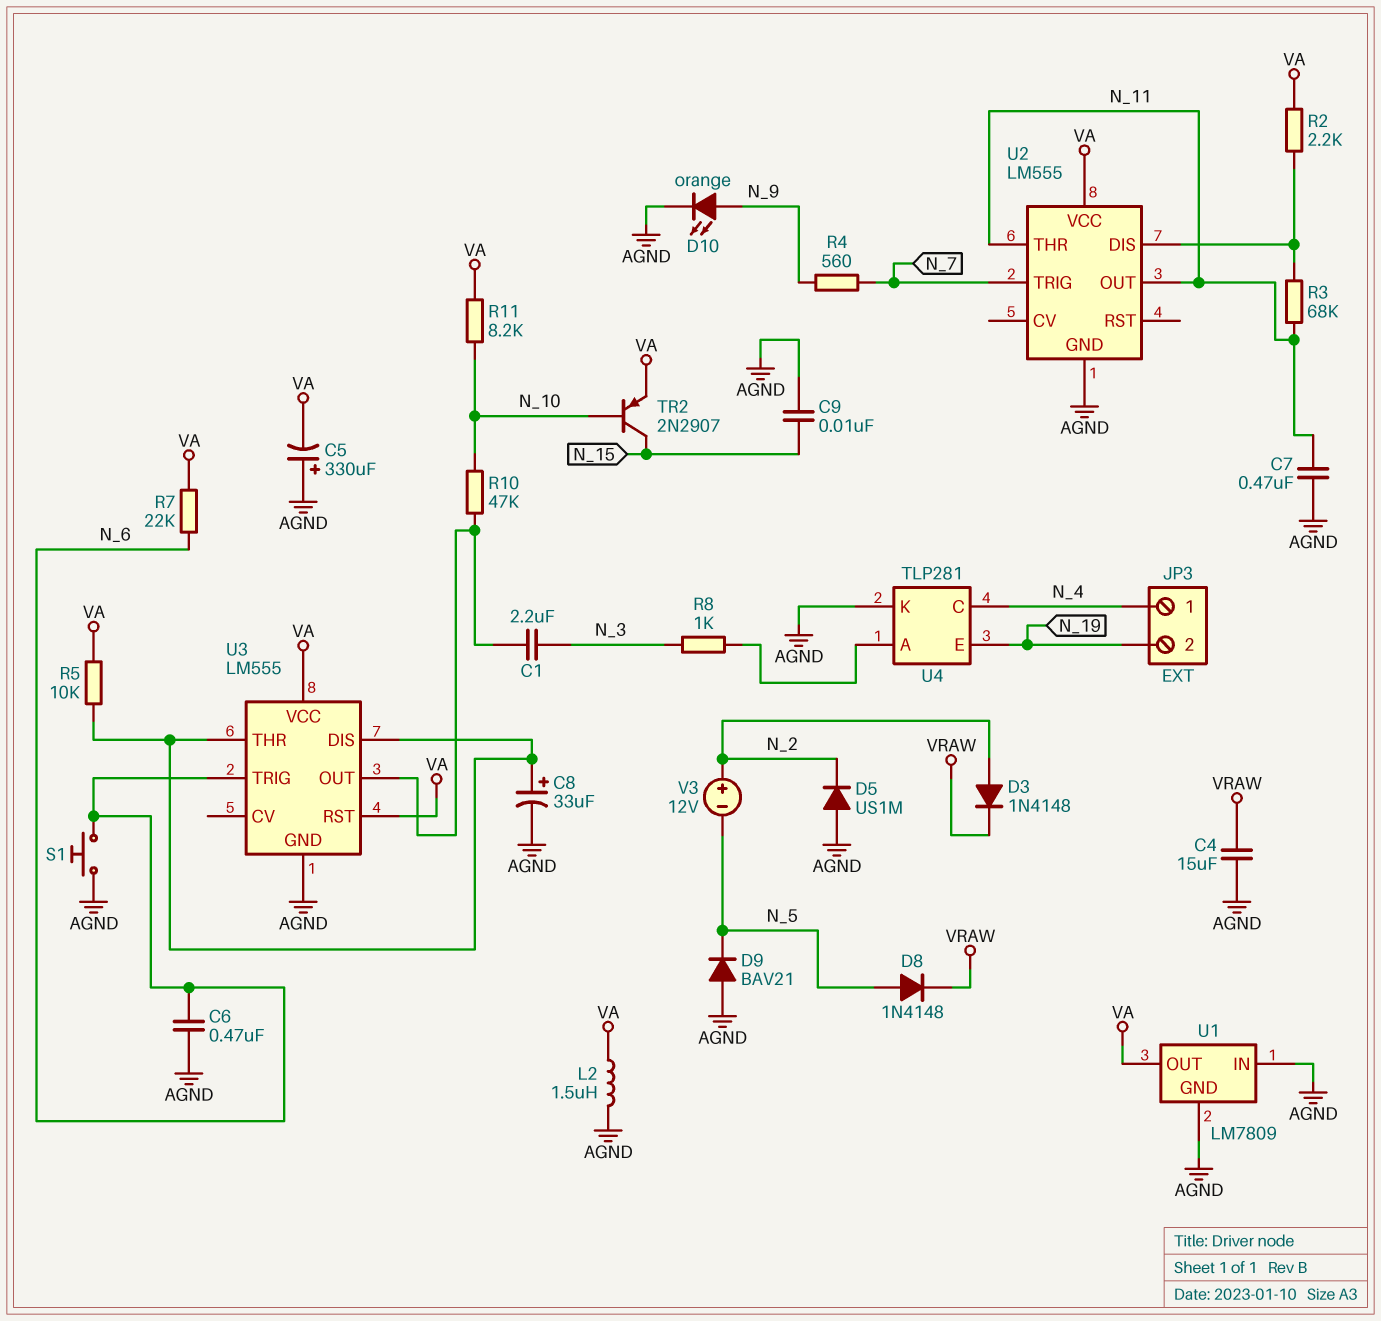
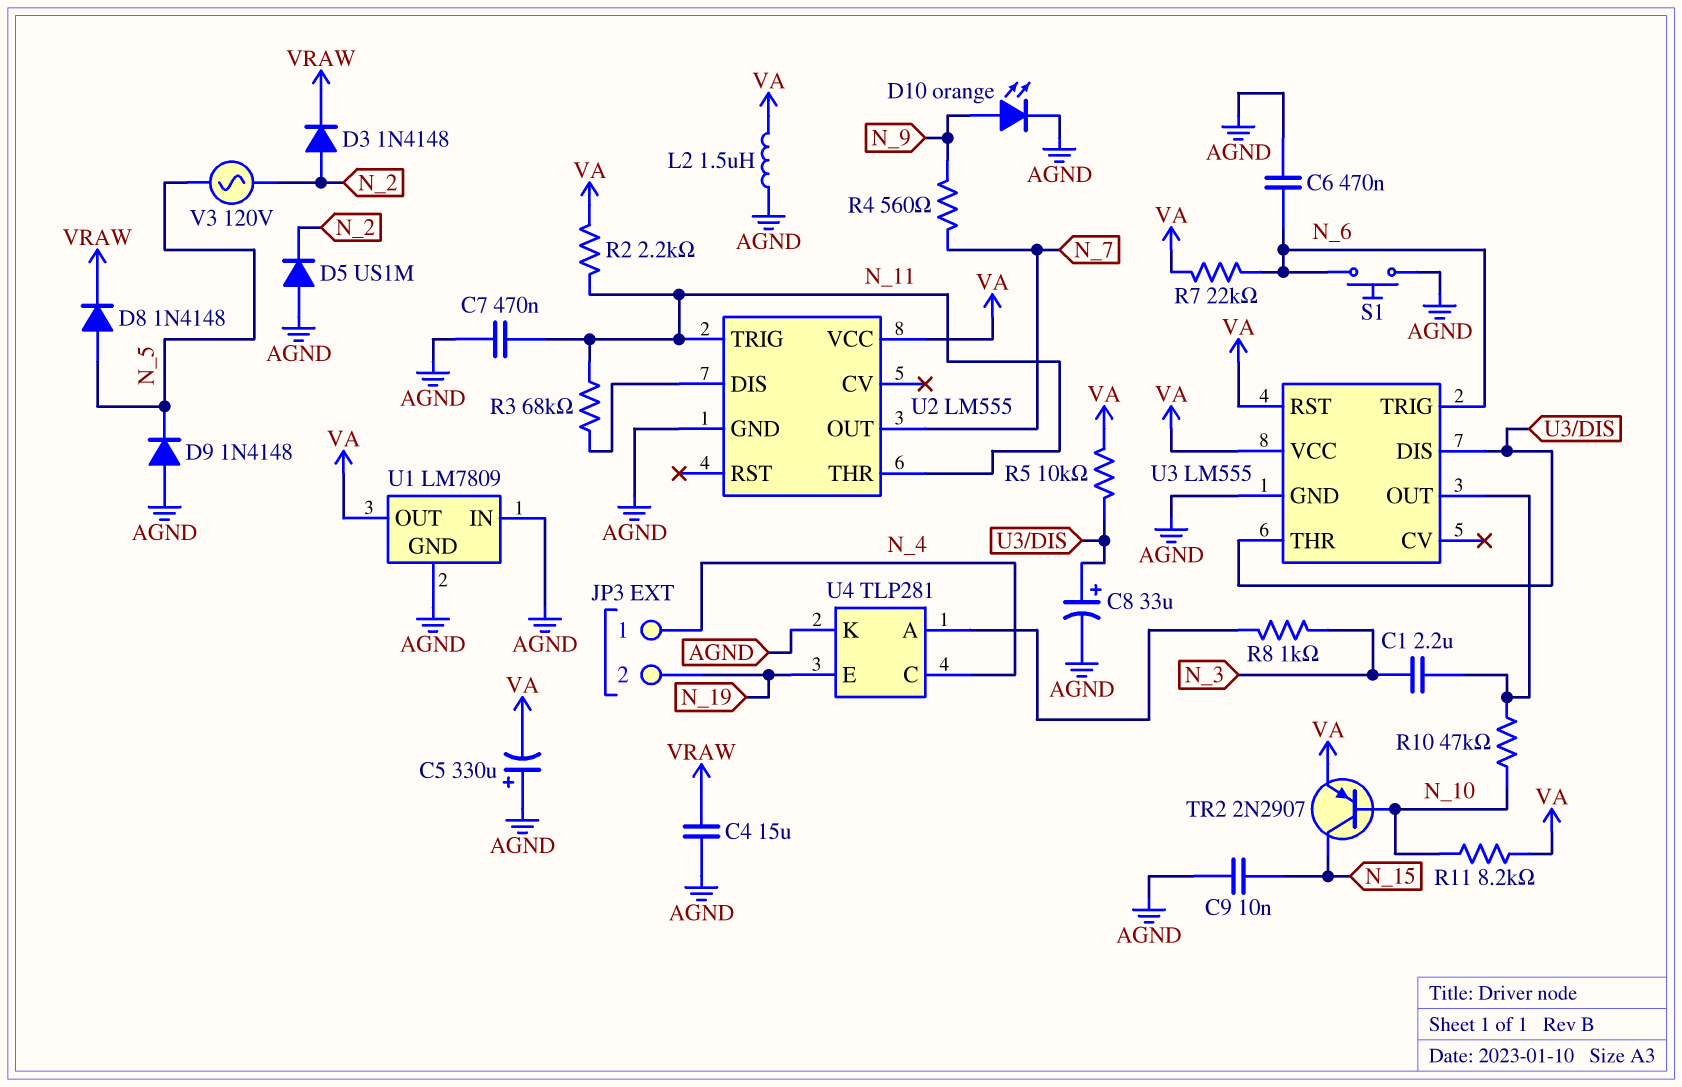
D9: diode BAV21 (A AGND, K N_5) -> diode 1N4148 (A AGND, K N_5)
R2: 2.2k (U2/DIS, VA) -> 2.2k (N_11, VA)
U2 pin OUT: N_11 -> N_7
U2 pin TRIG: N_7 -> N_11
V3: 12V (plus N_2, minus N_5) -> AC 120V (N_2, N_5)

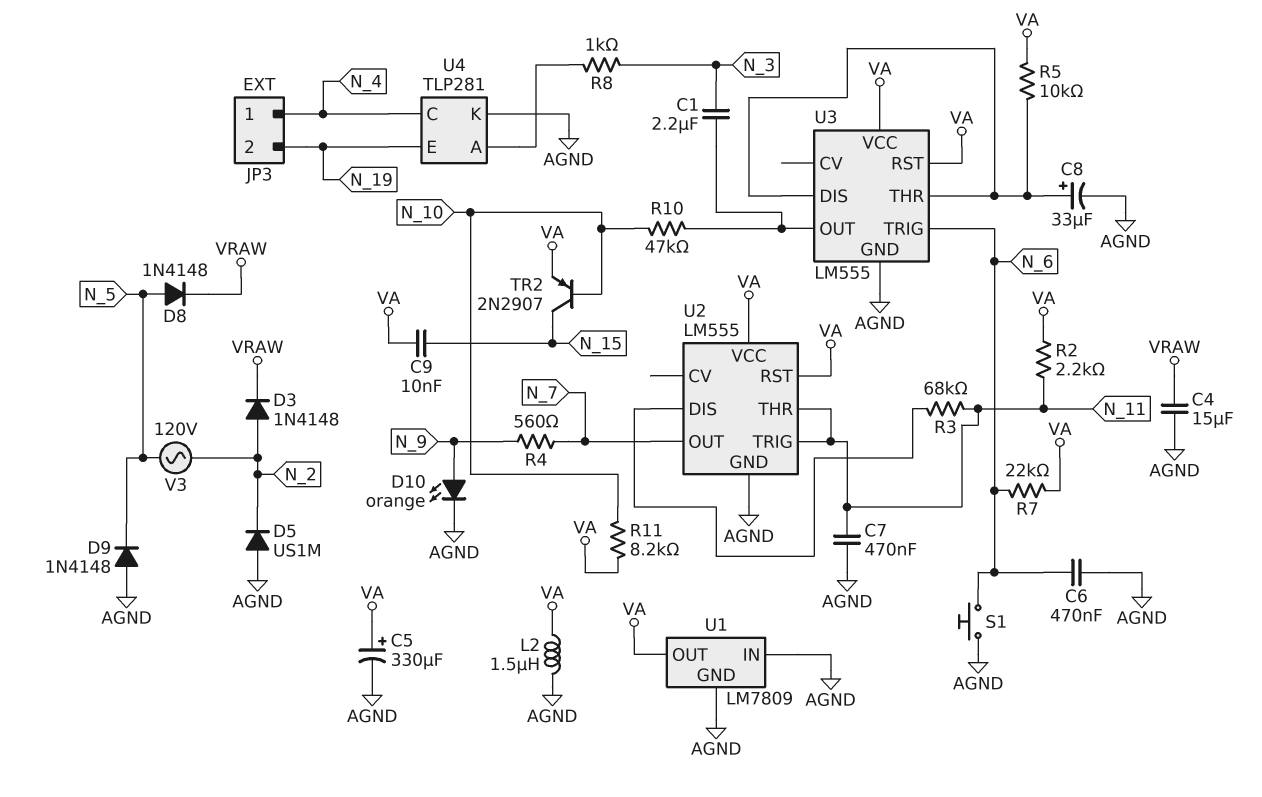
C5: 330uF (plus AGND, minus VA) -> 330uF (plus VA, minus AGND)
C9: 10nF (AGND, N_15) -> 10nF (N_15, VA)
U2 pin RST: none -> VA

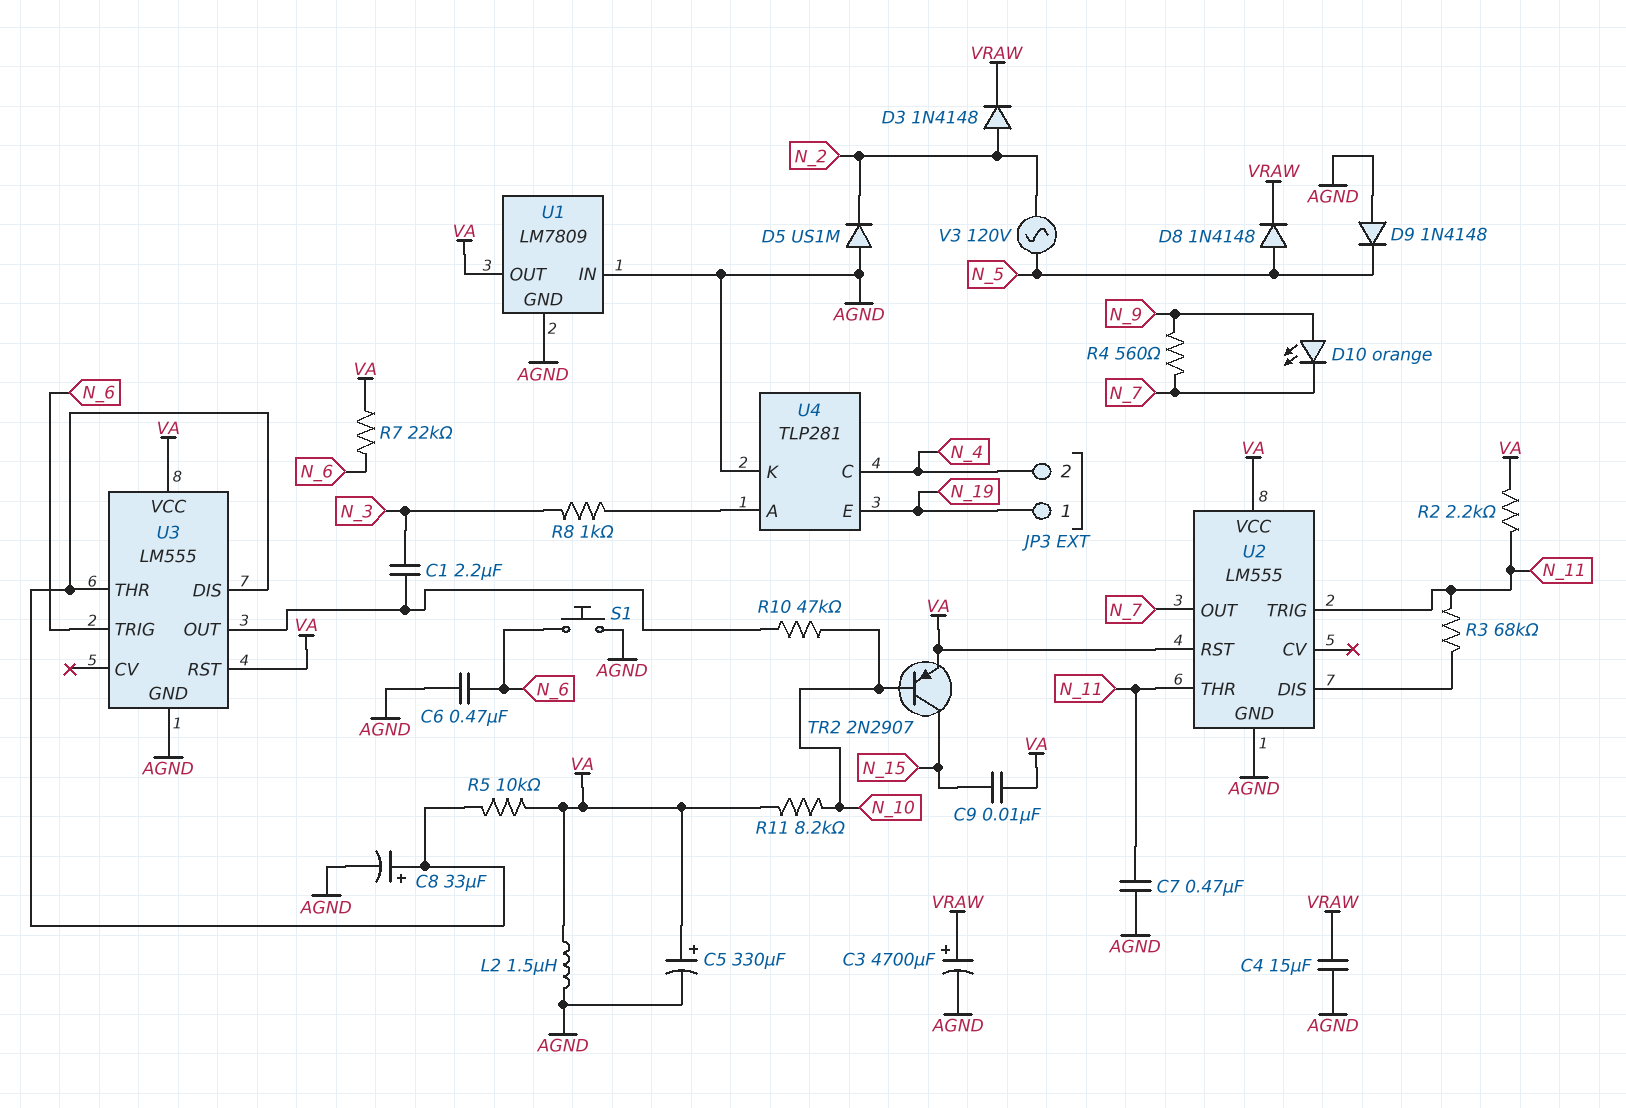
C3: none -> 4700uF (plus VRAW, minus AGND)
D10: LED orange (A N_9, K AGND) -> LED orange (A N_9, K N_7)
JP3 pin 1: N_4 -> N_19
JP3 pin 2: N_19 -> N_4

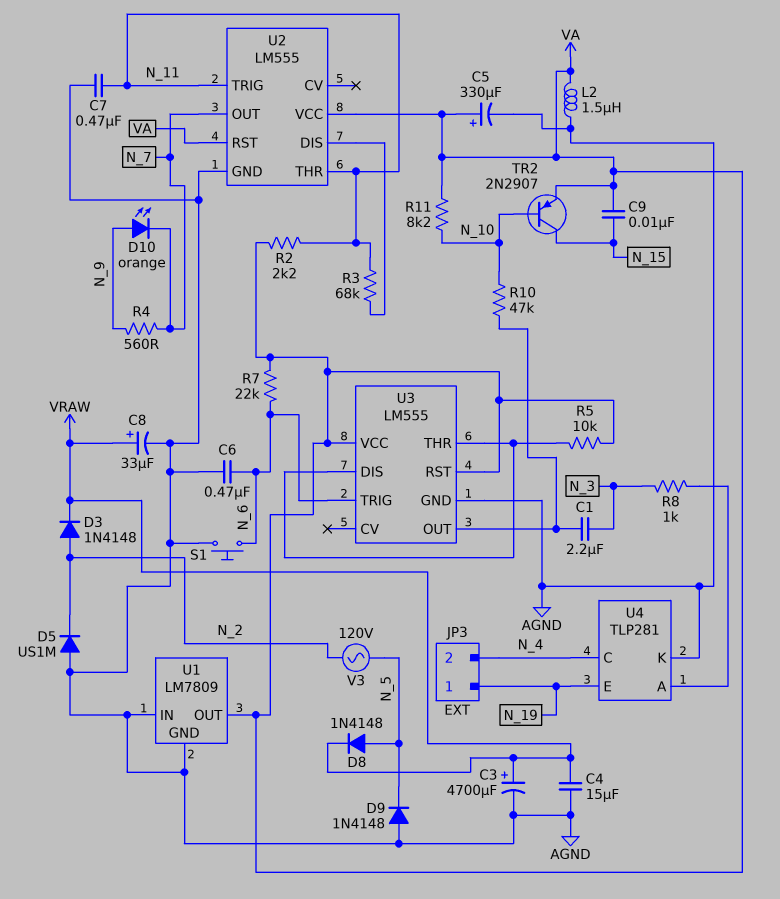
C8: 33uF (plus U3/DIS, minus AGND) -> 33uF (plus VRAW, minus AGND)

